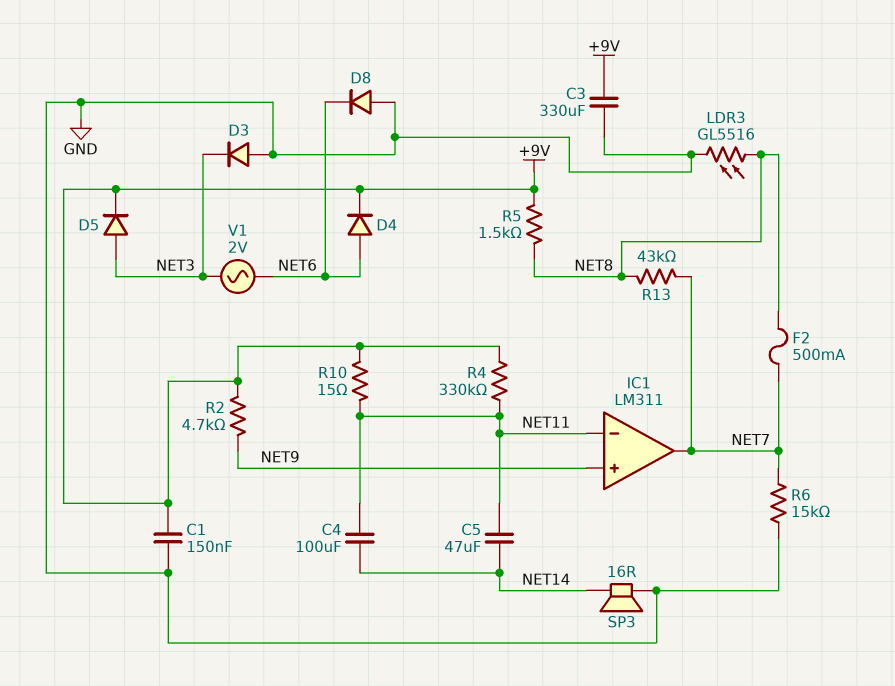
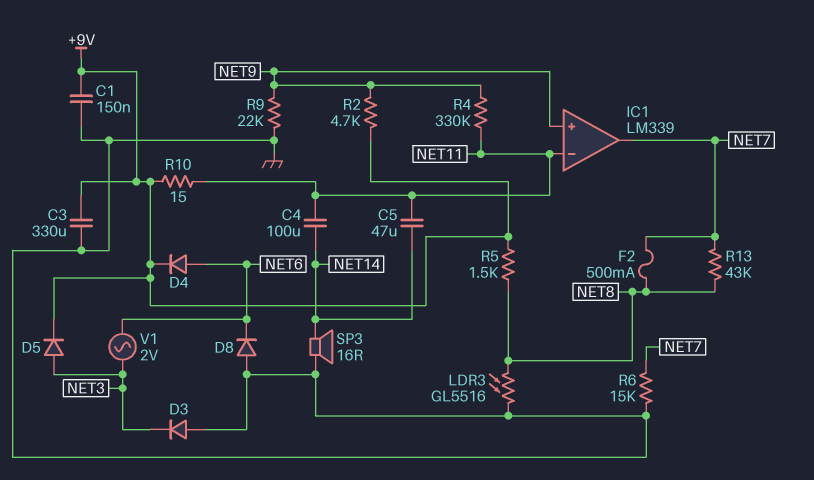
IC1: LM311 -> LM339
R4: 330k (+9V, NET11) -> 330k (NET9, NET11)
R9: none -> 22k (GND, NET9)

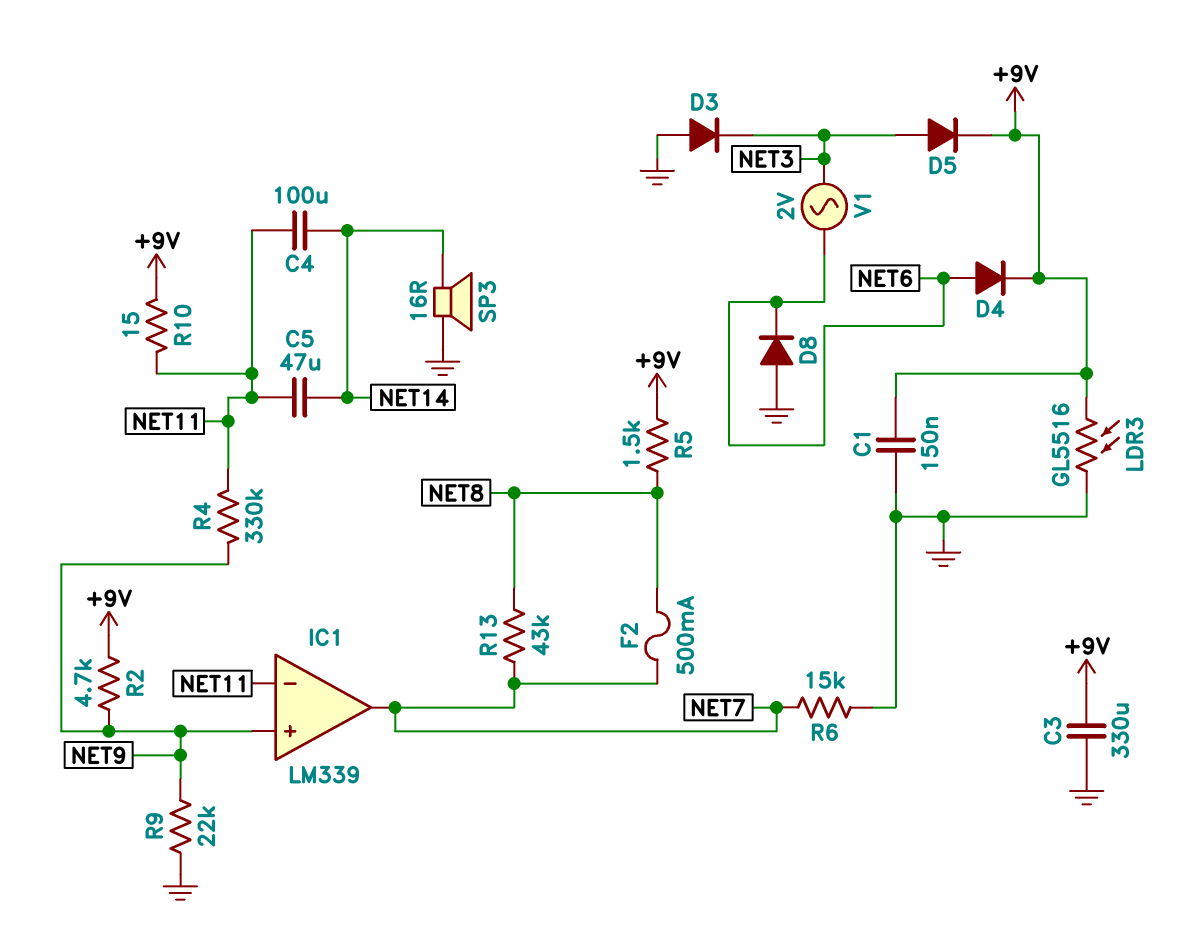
LDR3: GL5516 (GND, NET8) -> GL5516 (+9V, GND)

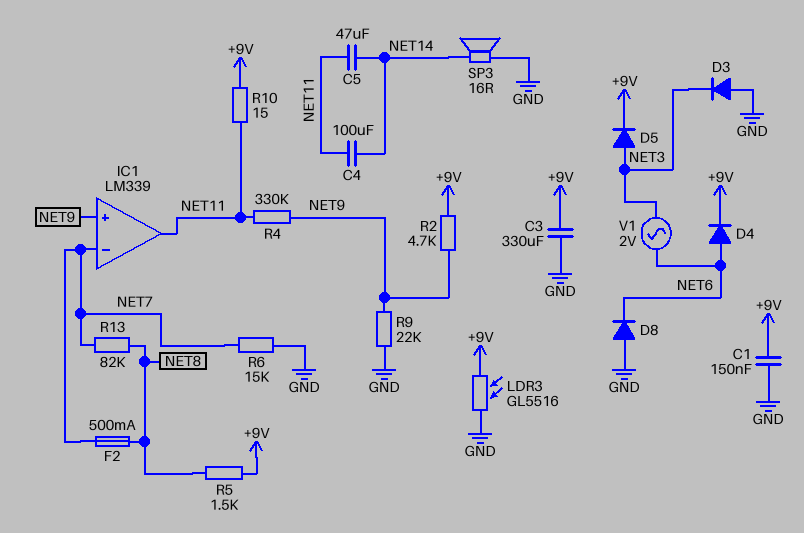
IC1 pin in-: NET11 -> NET7
IC1 pin out: NET7 -> NET11
R13: 43k (NET7, NET8) -> 82k (NET7, NET8)

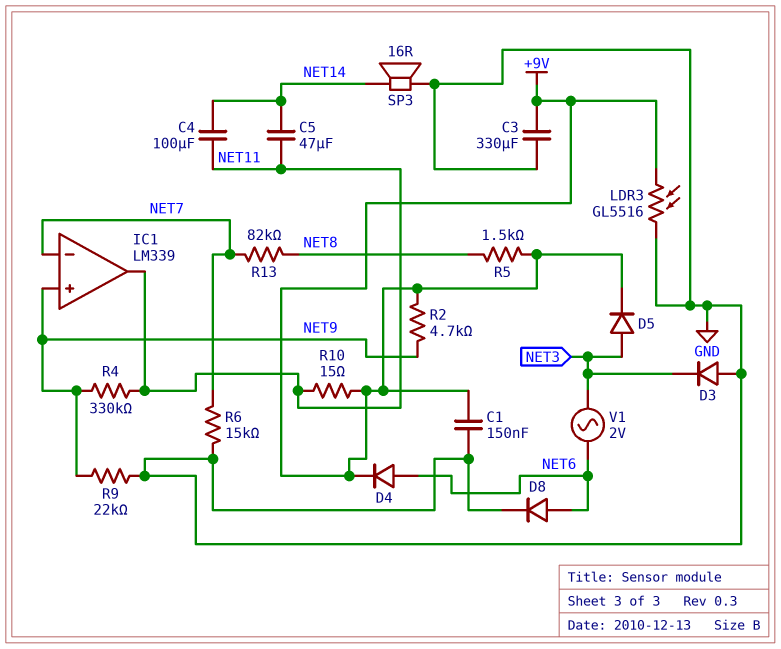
D8: diode (A GND, K NET6) -> diode (A NET6, K GND)
F2: 500mA (NET7, NET8) -> none

